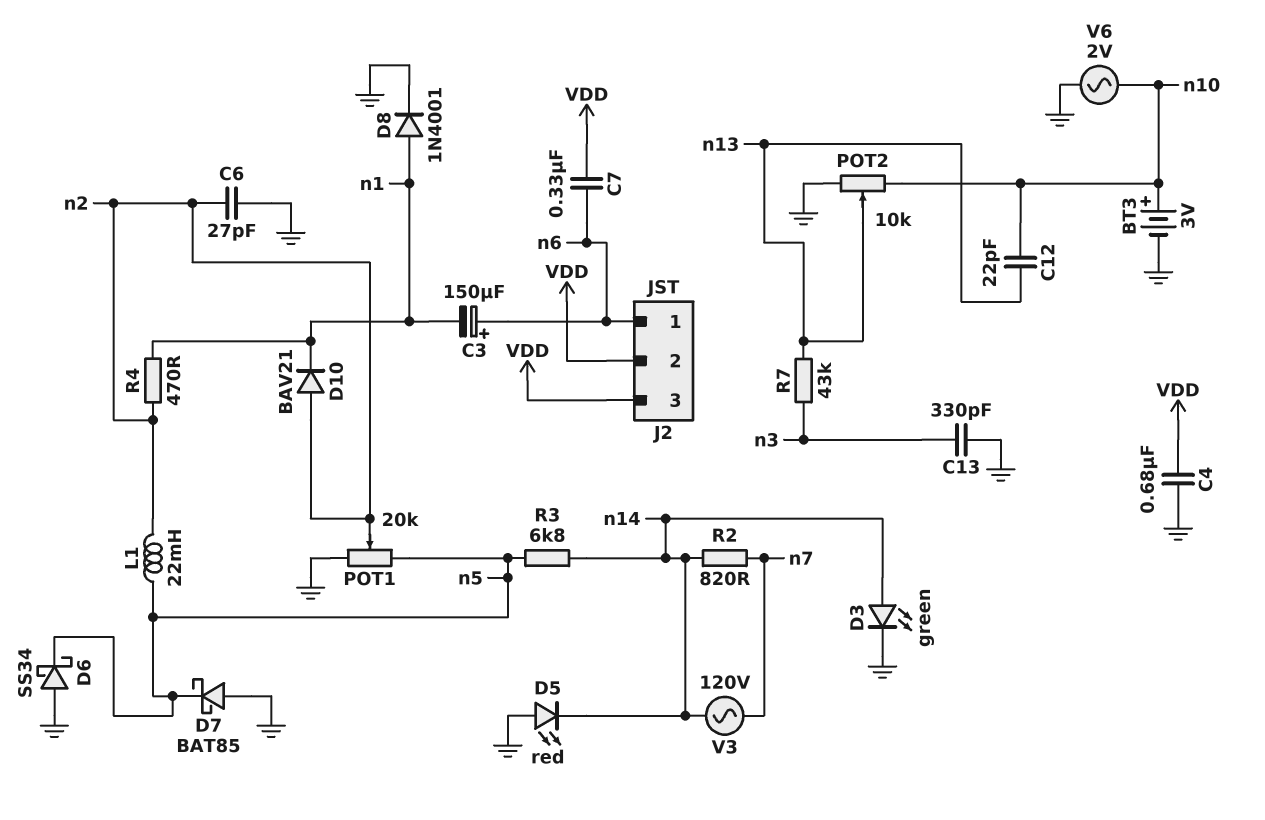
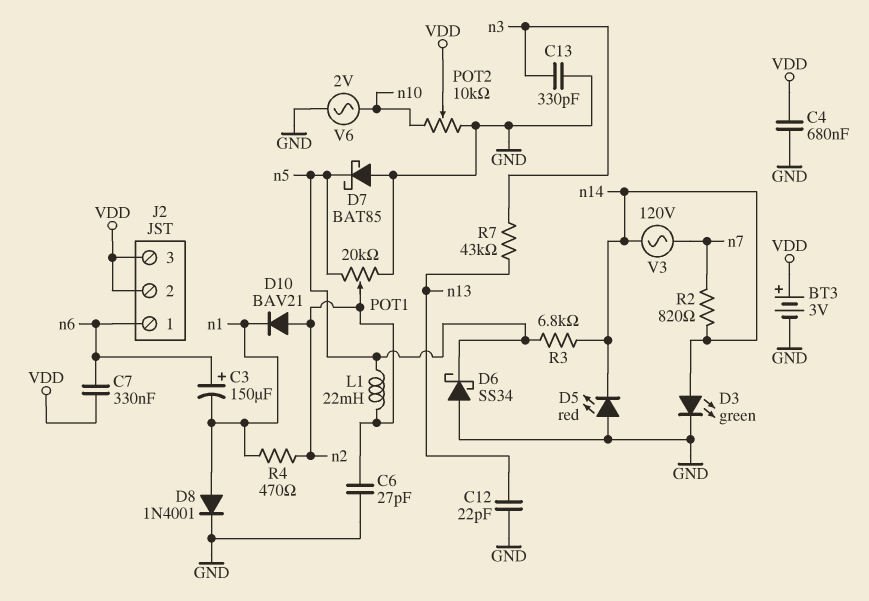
BT3: 3V (plus n10, minus GND) -> 3V (plus VDD, minus GND)
C12: 22pF (n10, n13) -> 22pF (GND, n13)
POT2: 10k (GND, n10, wiper n13) -> 10k (GND, n10, wiper VDD)

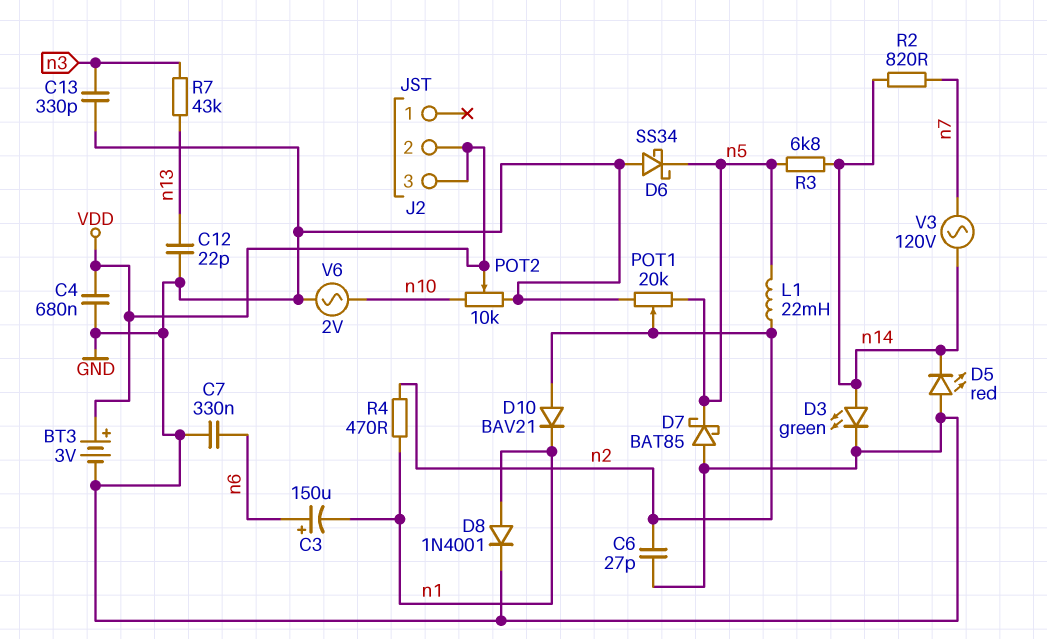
C7: 330nF (VDD, n6) -> 330nF (GND, n6)
J2 pin 1: n6 -> none

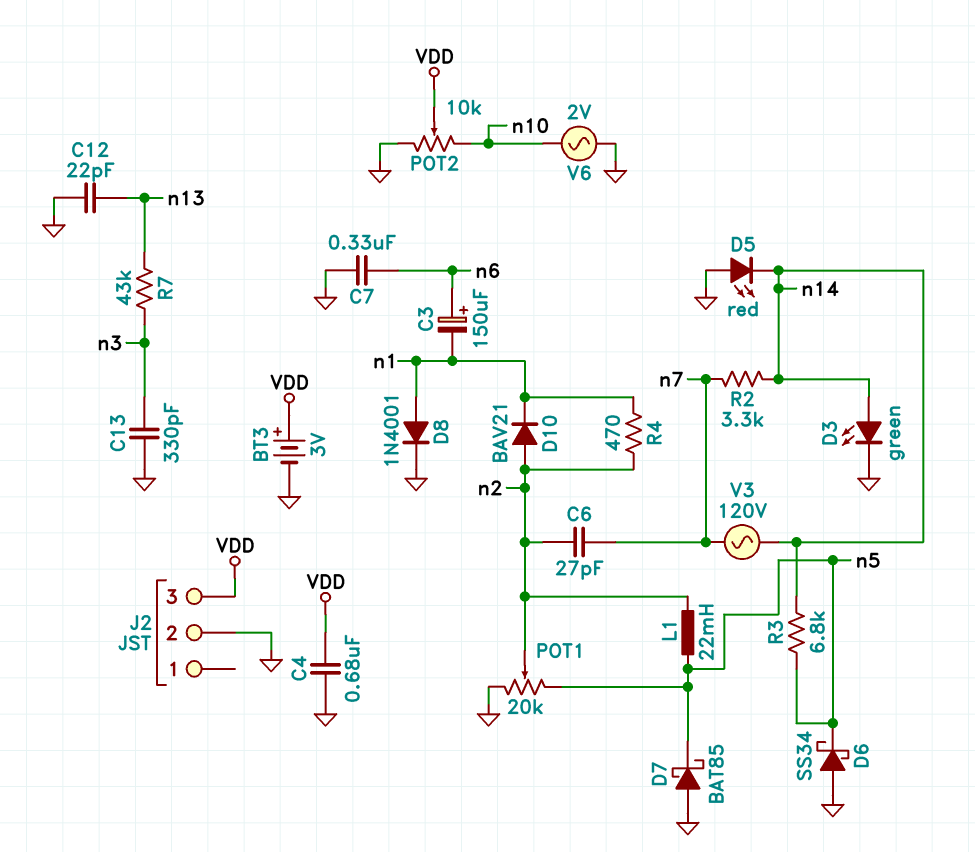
C6: 27pF (GND, n2) -> 27pF (n2, n7)
J2 pin 2: VDD -> GND
R2: 820 (n7, n14) -> 3.3k (n7, n14)

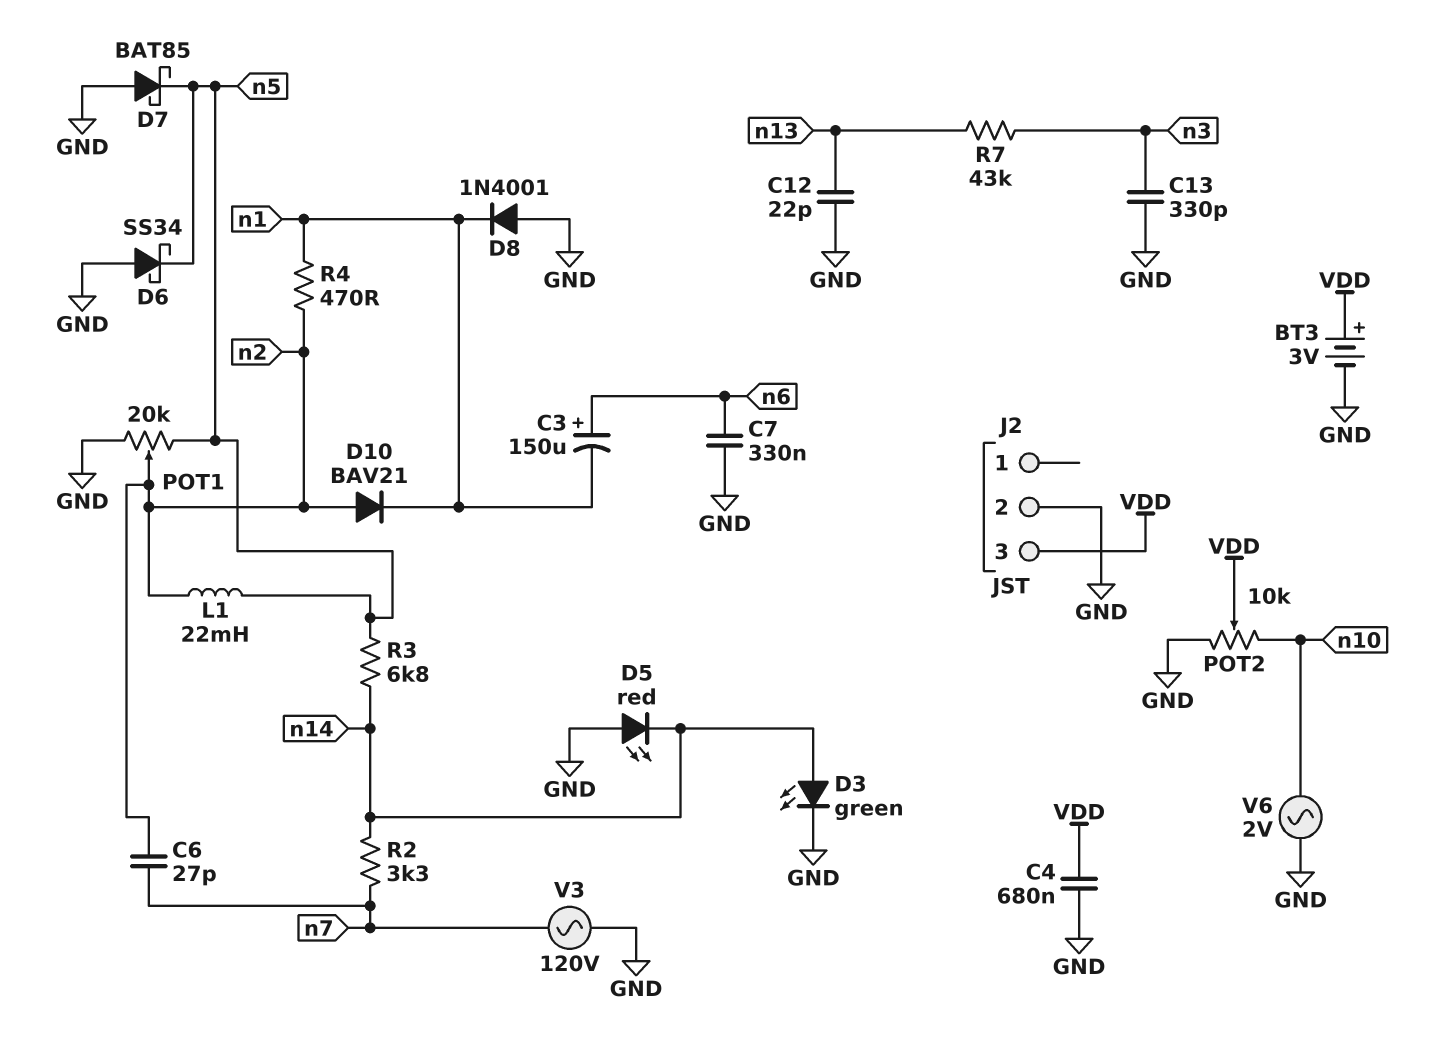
D8: diode 1N4001 (A n1, K GND) -> diode 1N4001 (A GND, K n1)
V3: AC 120V (n7, n14) -> AC 120V (GND, n7)

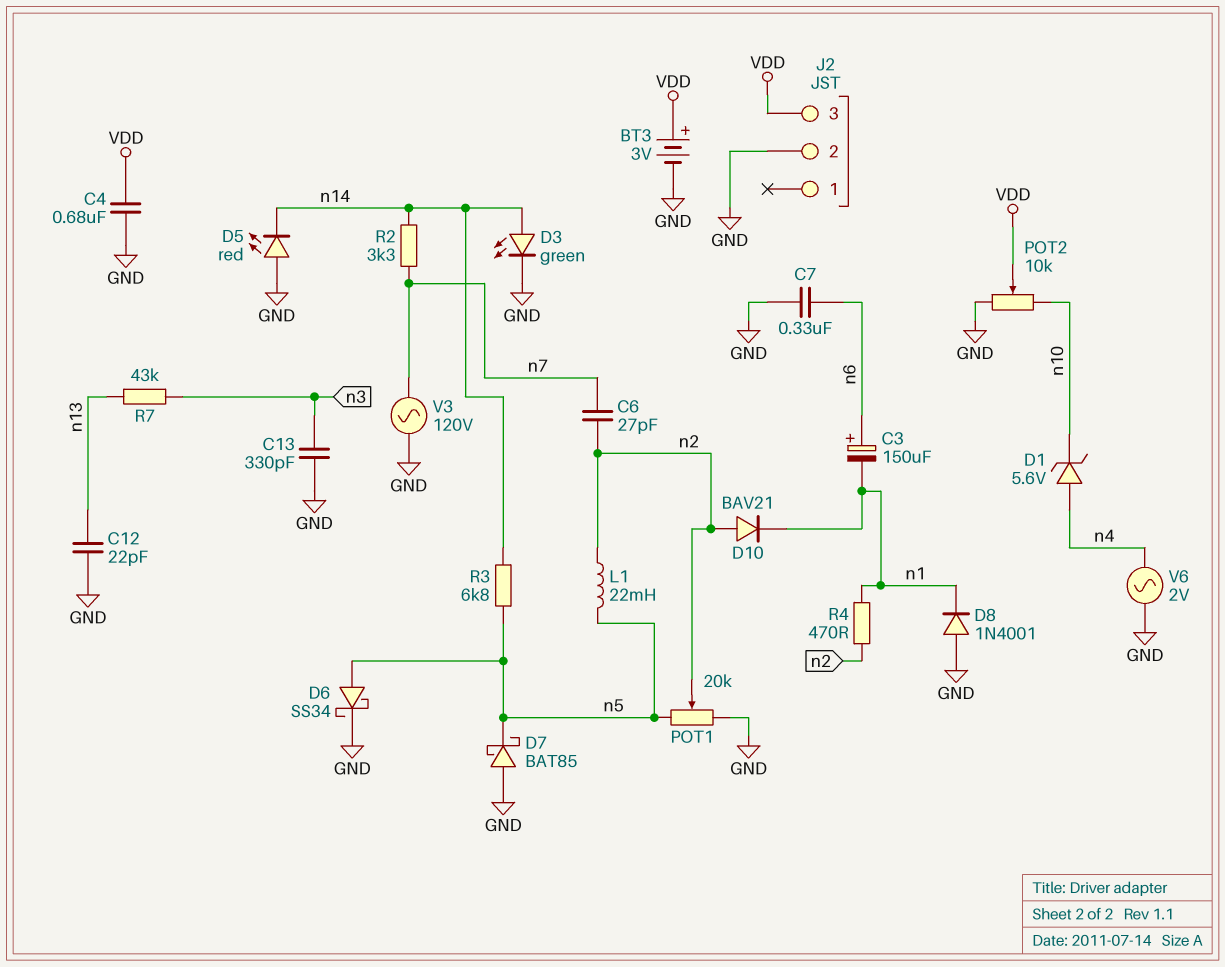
D1: none -> zener 5.6V (A n4, K n10)
D6: schottky SS34 (A GND, K n5) -> schottky SS34 (A n5, K GND)
V6: AC 2V (GND, n10) -> AC 2V (GND, n4)

